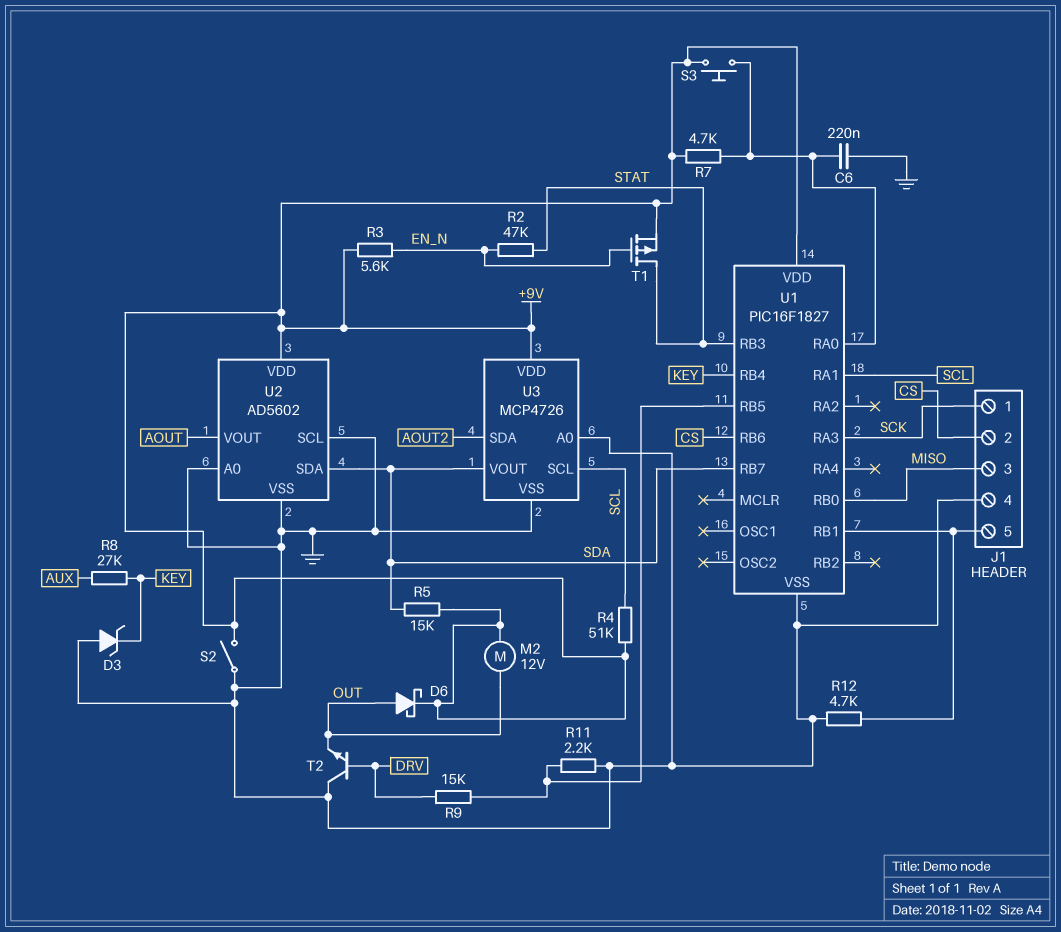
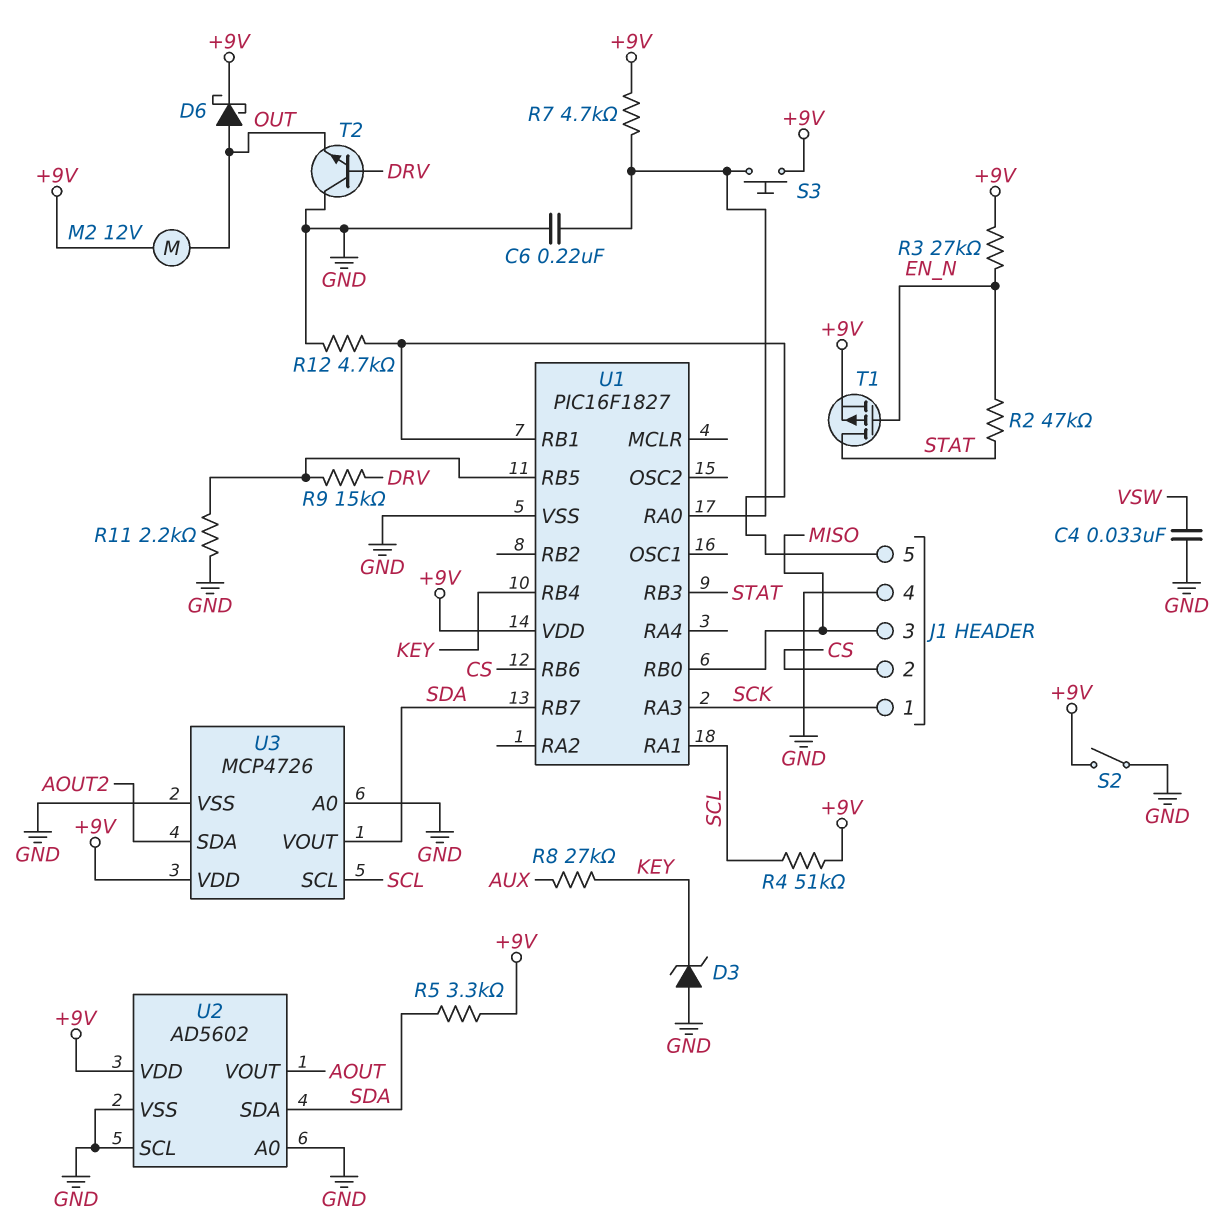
C4: none -> 33nF (GND, VSW)
R3: 5.6k (+9V, EN_N) -> 27k (+9V, EN_N)
R5: 15k (+9V, SDA) -> 3.3k (+9V, SDA)

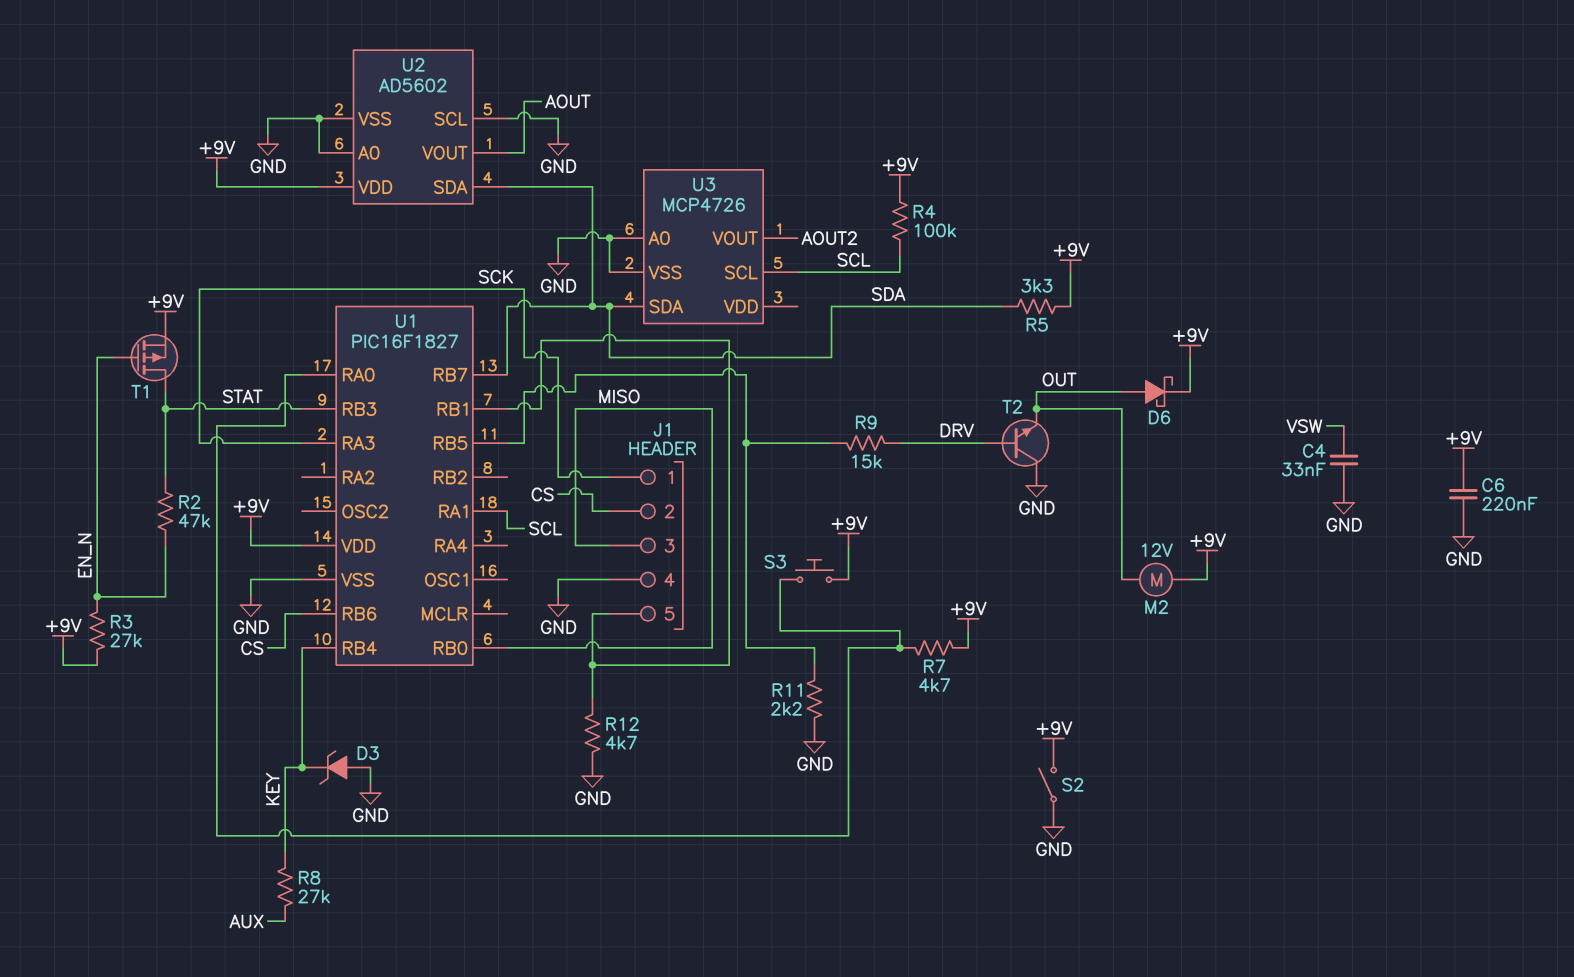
C6: 220nF (GND, U1/RA0) -> 220nF (+9V, GND)
R4: 51k (+9V, SCL) -> 100k (+9V, SCL)
U3 pin SDA: AOUT2 -> SDA
U3 pin VDD: +9V -> none
U3 pin VOUT: SDA -> AOUT2

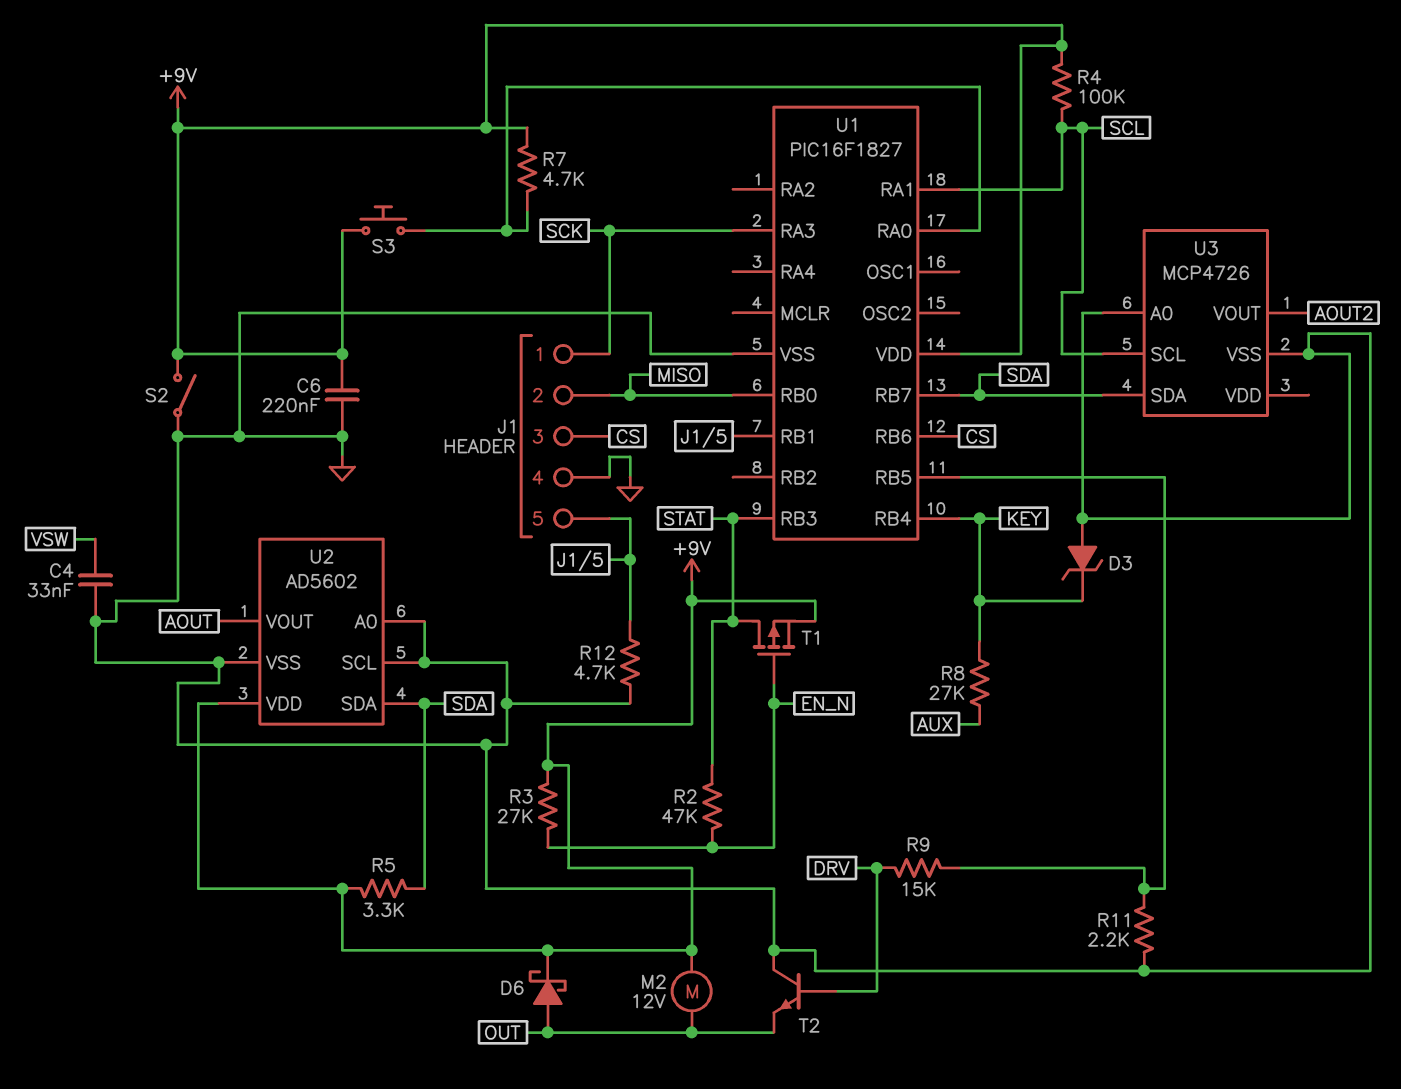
J1 pin 2: CS -> MISO
J1 pin 3: MISO -> CS

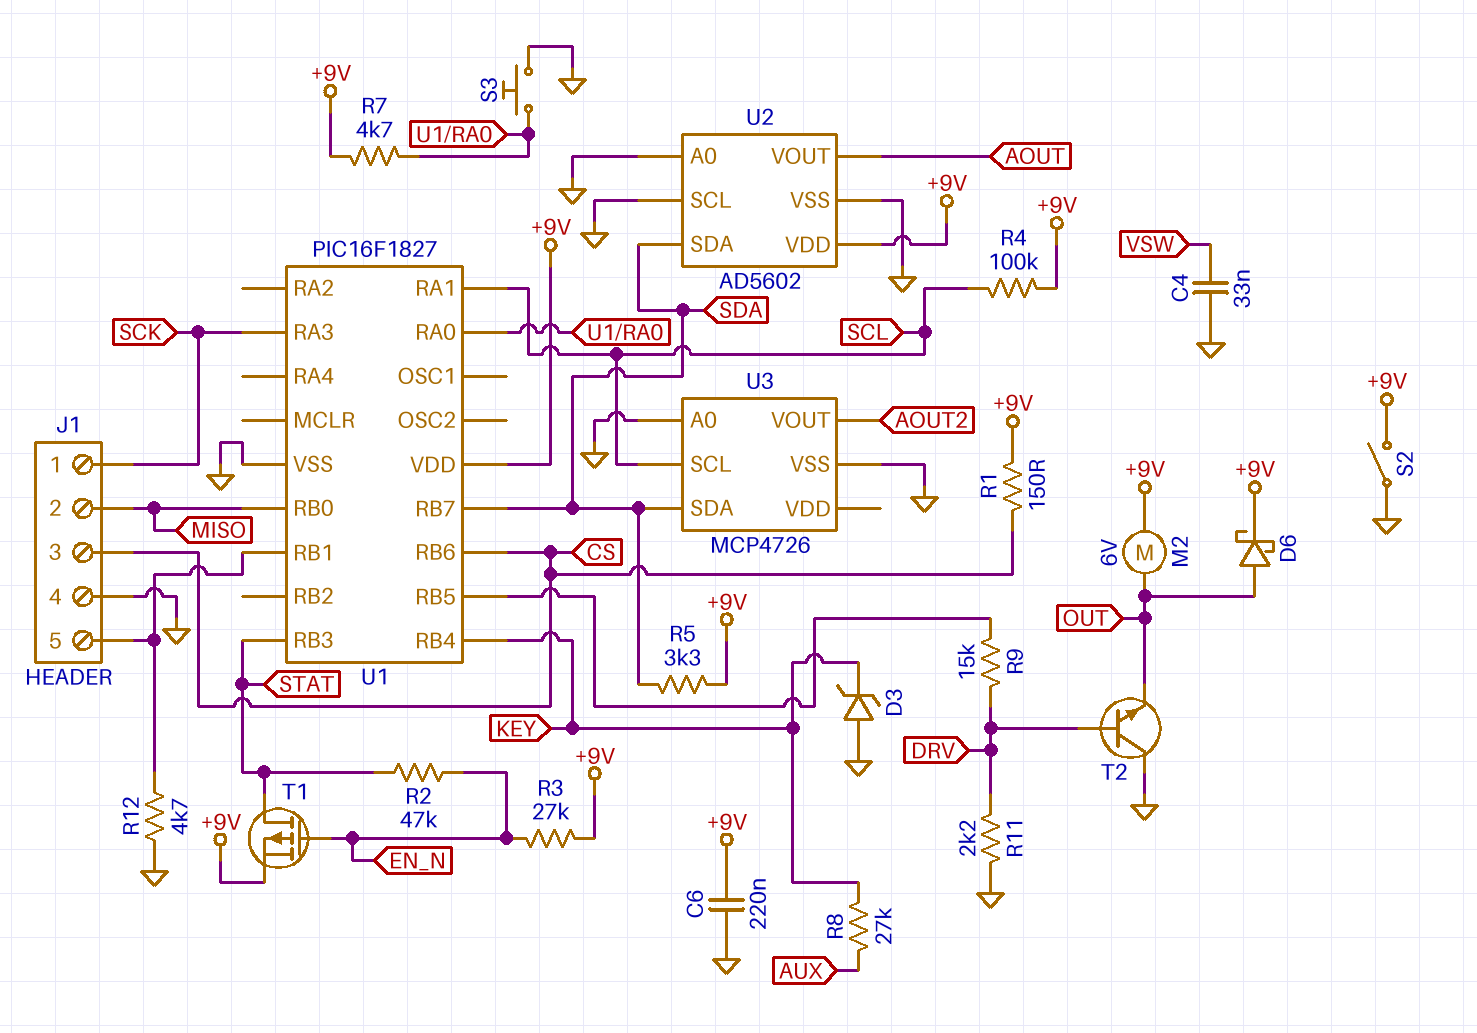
M2: motor 12V (+9V, OUT) -> motor 6V (+9V, OUT)
R1: none -> 150 (+9V, CS)
R11: 2.2k (GND, U1/RB5) -> 2.2k (DRV, GND)
S3: button (+9V, U1/RA0) -> button (GND, U1/RA0)

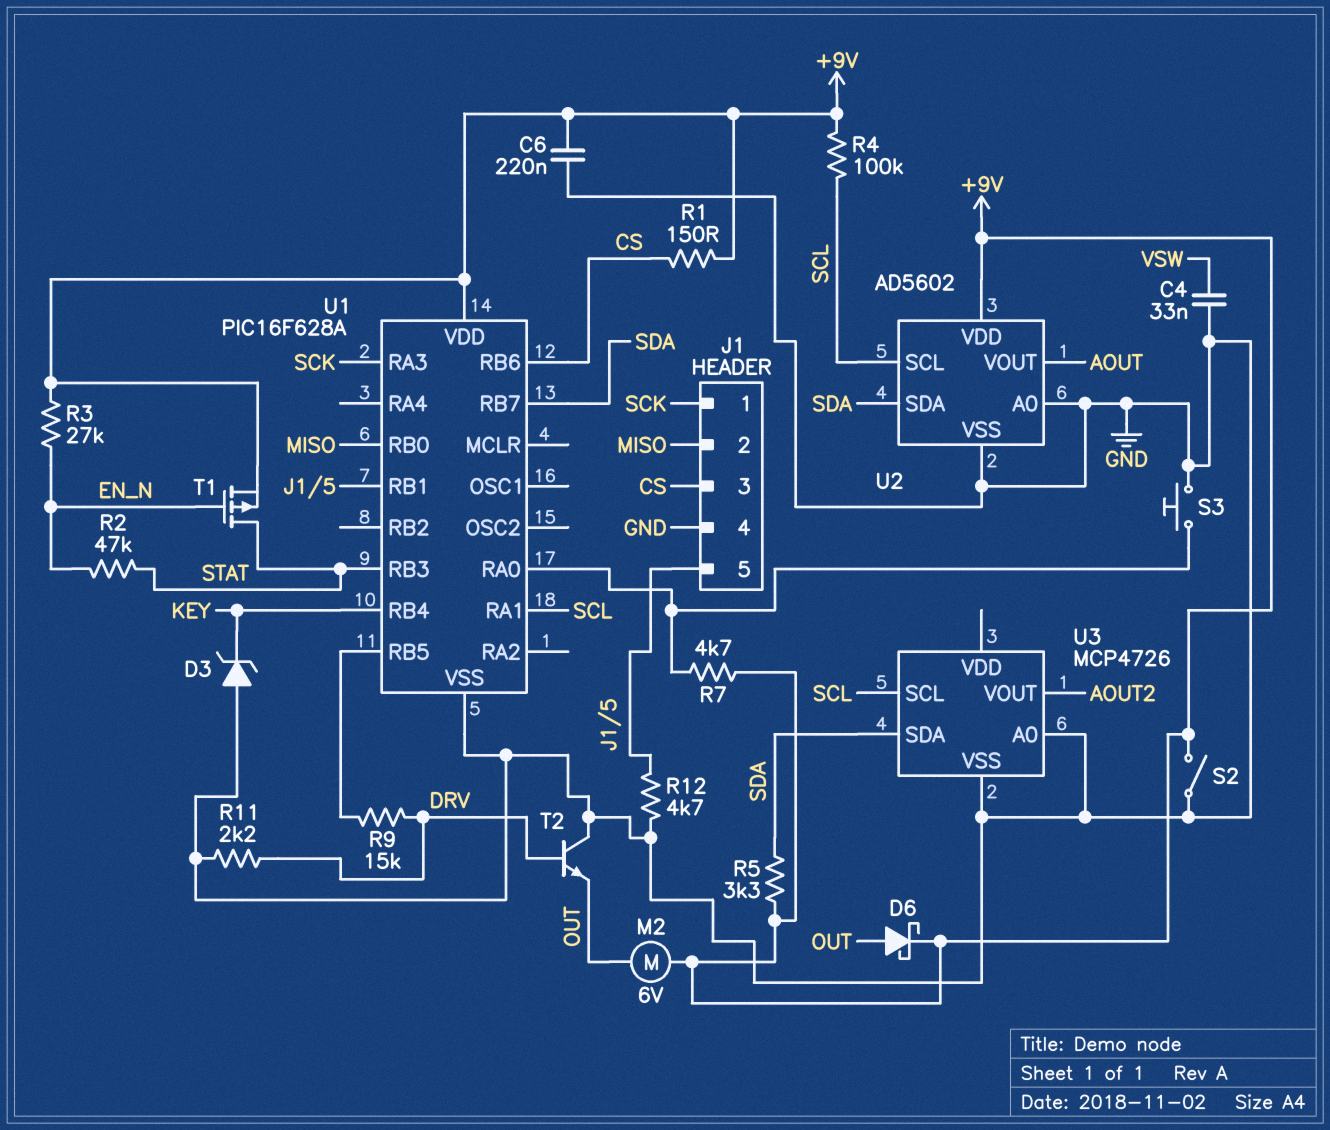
R8: 27k (AUX, KEY) -> none
U1: PIC16F1827 -> PIC16F628A
U2 pin SCL: GND -> SCL

